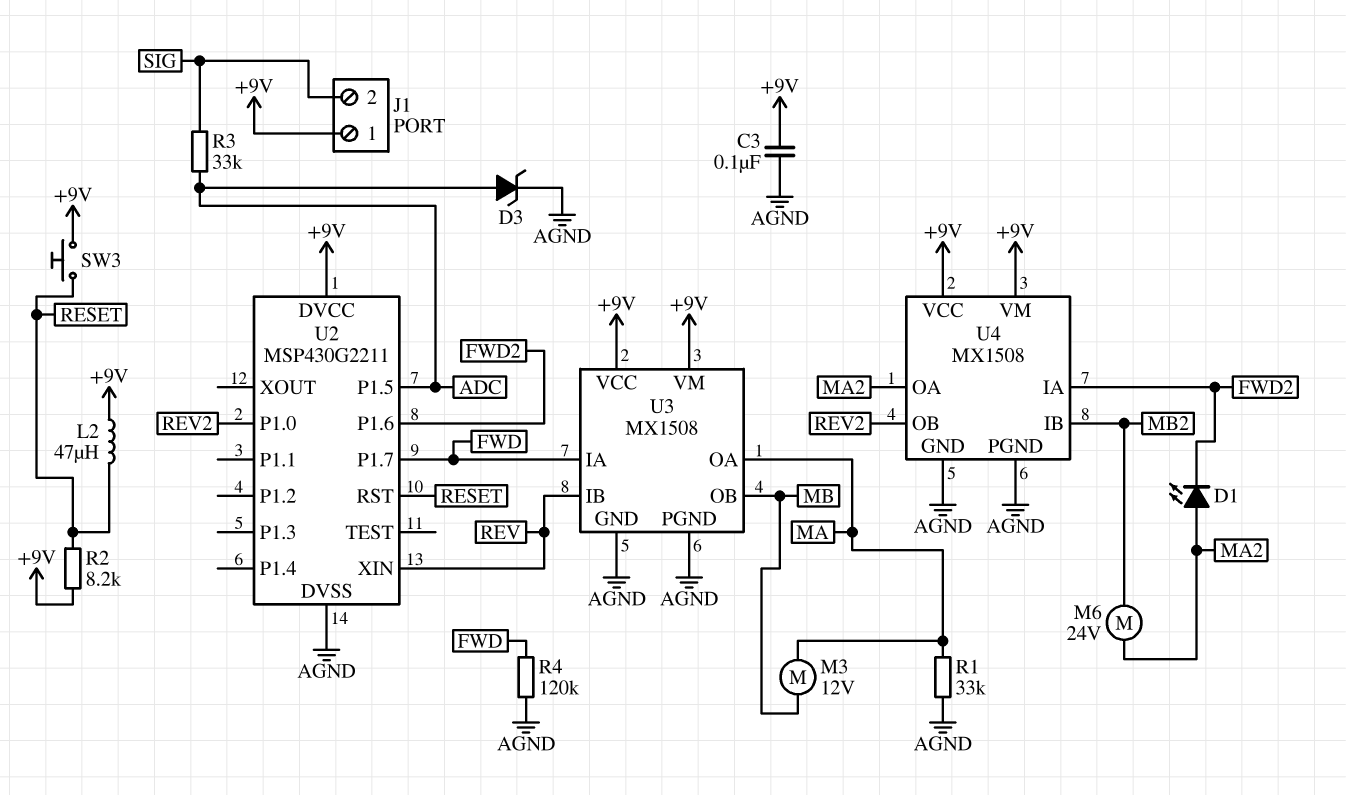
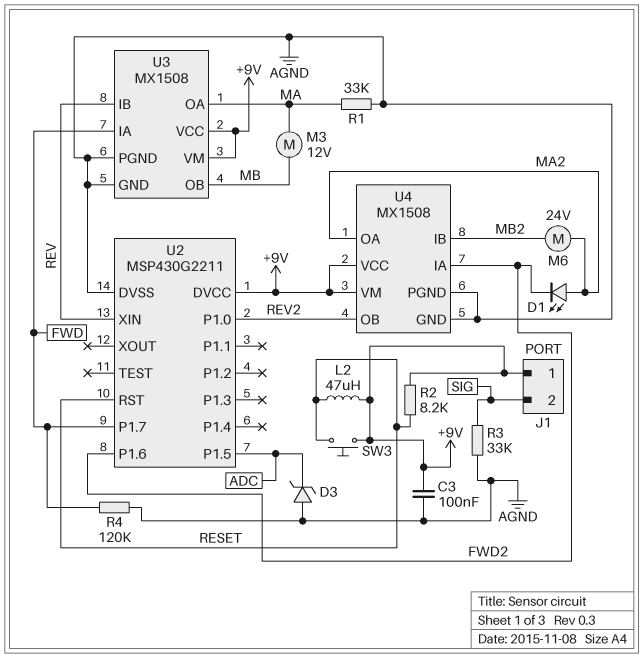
D3: zener (A ADC, K AGND) -> zener (A AGND, K ADC)
R3: 33k (ADC, SIG) -> 33k (AGND, SIG)

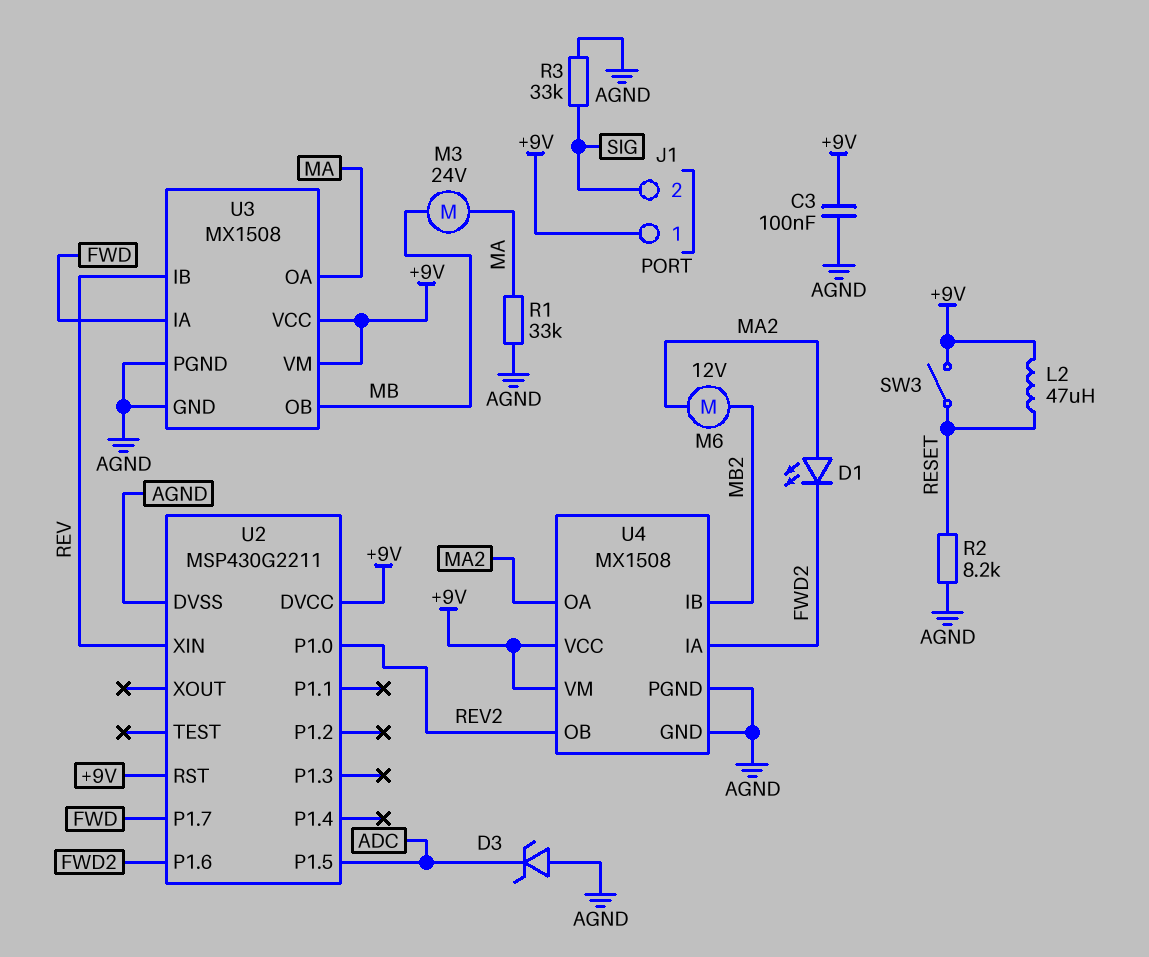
M3: motor 12V (MA, MB) -> motor 24V (MA, MB)
M6: motor 24V (MA2, MB2) -> motor 12V (MA2, MB2)
R2: 8.2k (+9V, RESET) -> 8.2k (AGND, RESET)
R4: 120k (AGND, FWD) -> none
SW3: button (+9V, RESET) -> switch (+9V, RESET)
U2 pin RST: RESET -> +9V

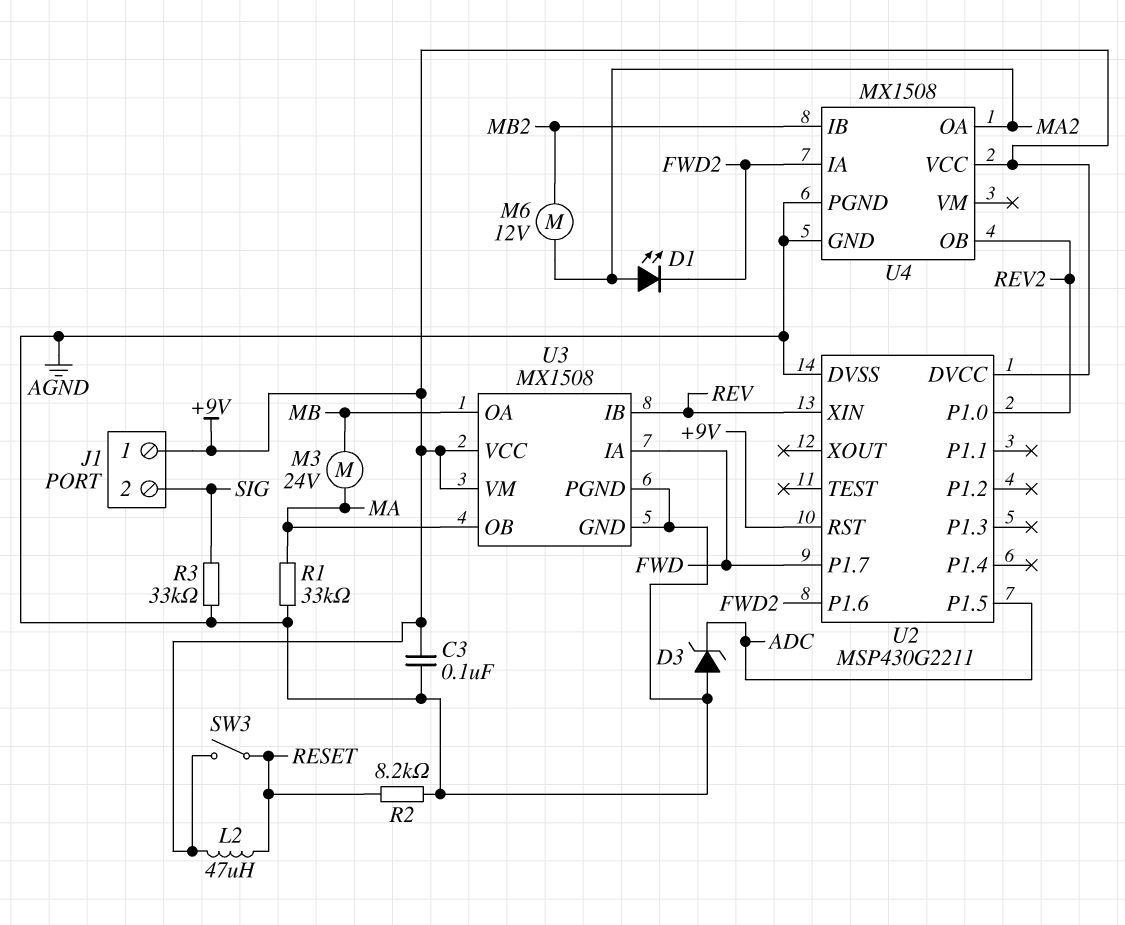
U3 pin OA: MA -> MB
U3 pin OB: MB -> MA
U4 pin VM: +9V -> none

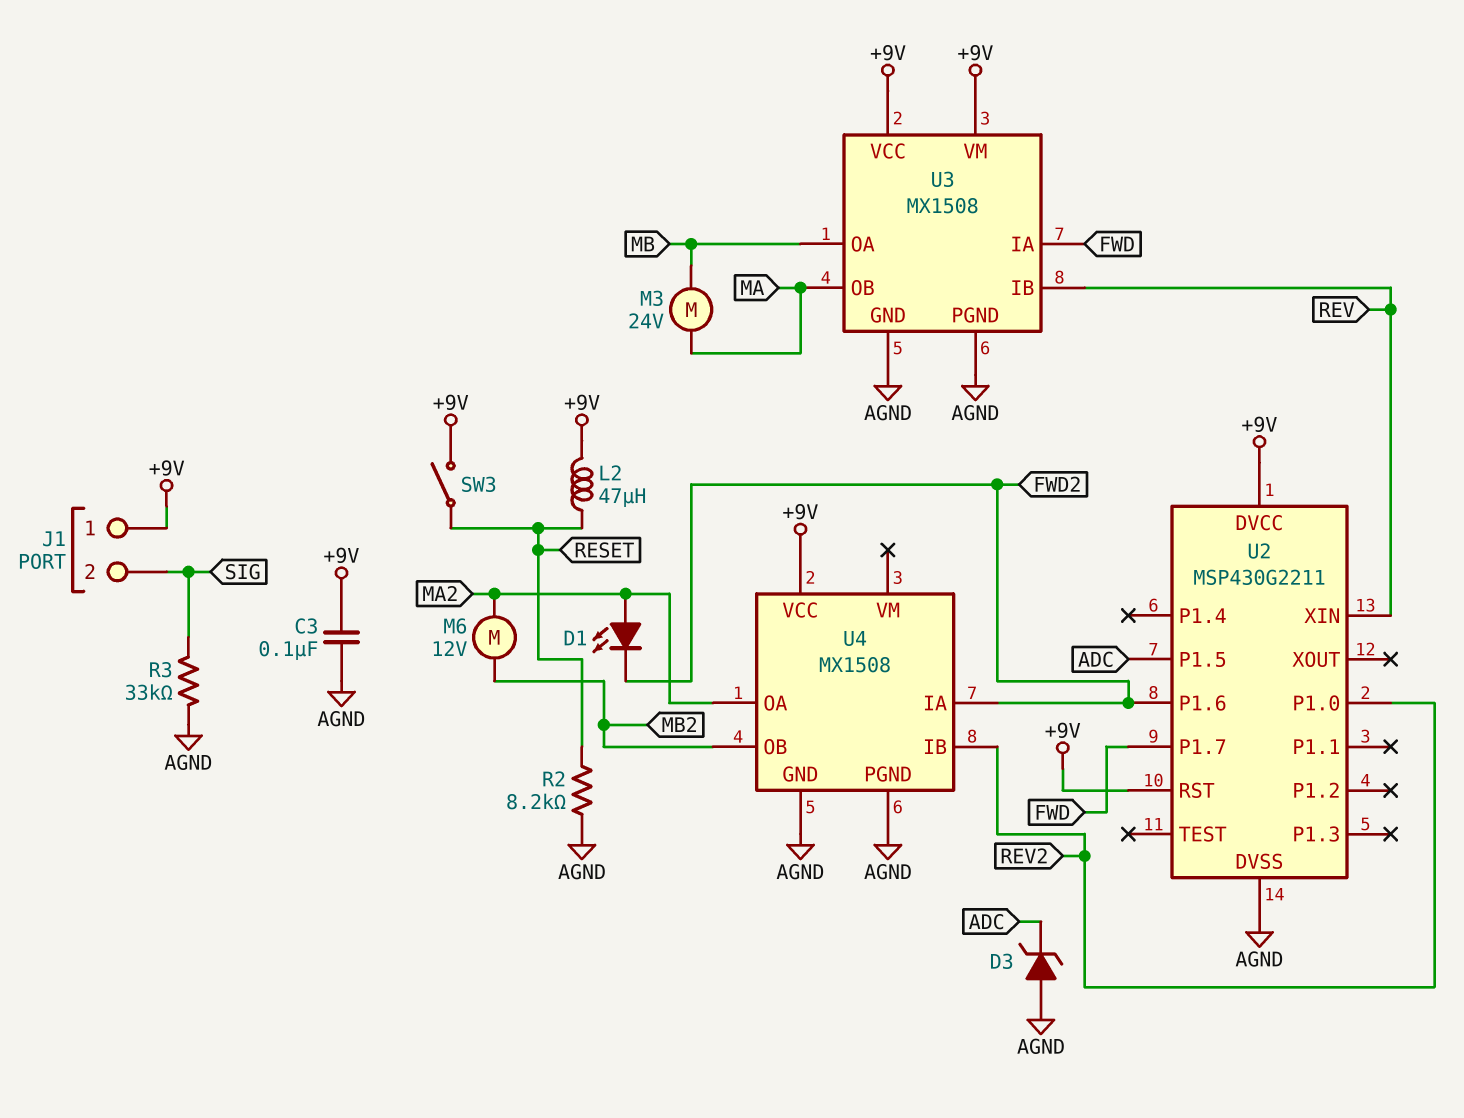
R1: 33k (AGND, MA) -> none
U4 pin IB: MB2 -> REV2
U4 pin OB: REV2 -> MB2

